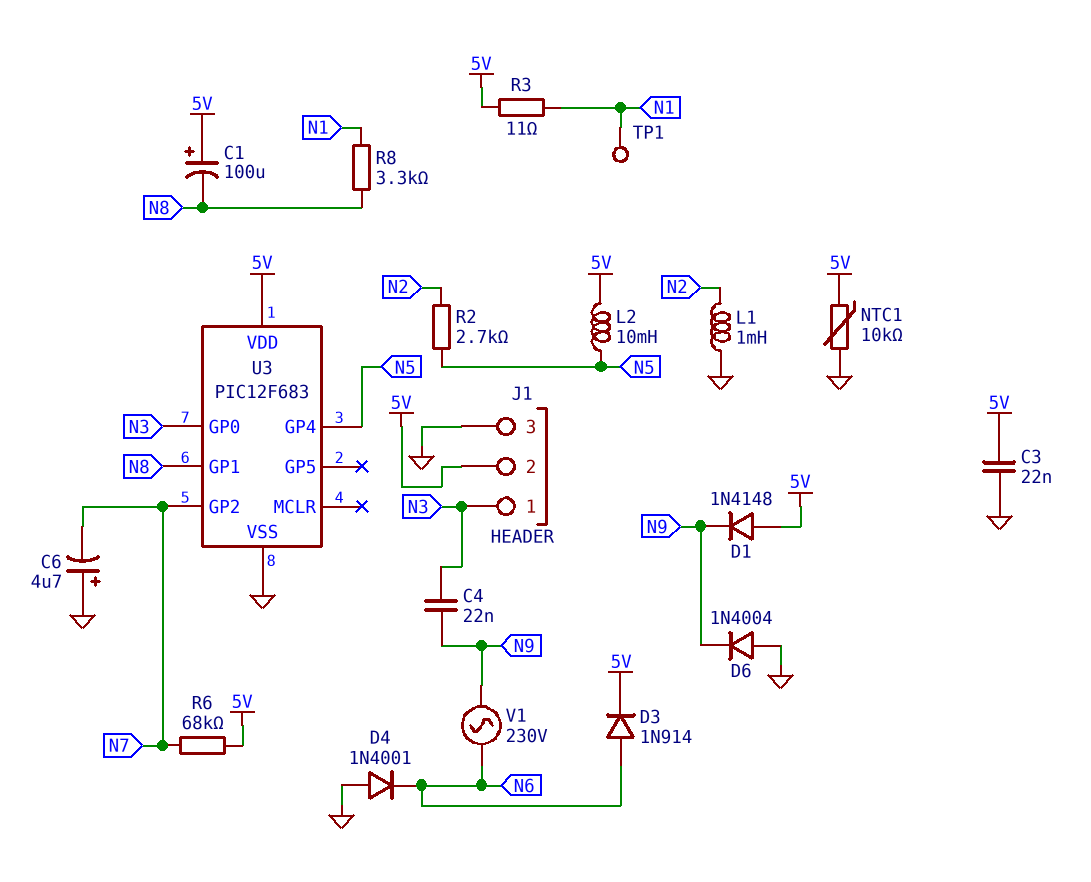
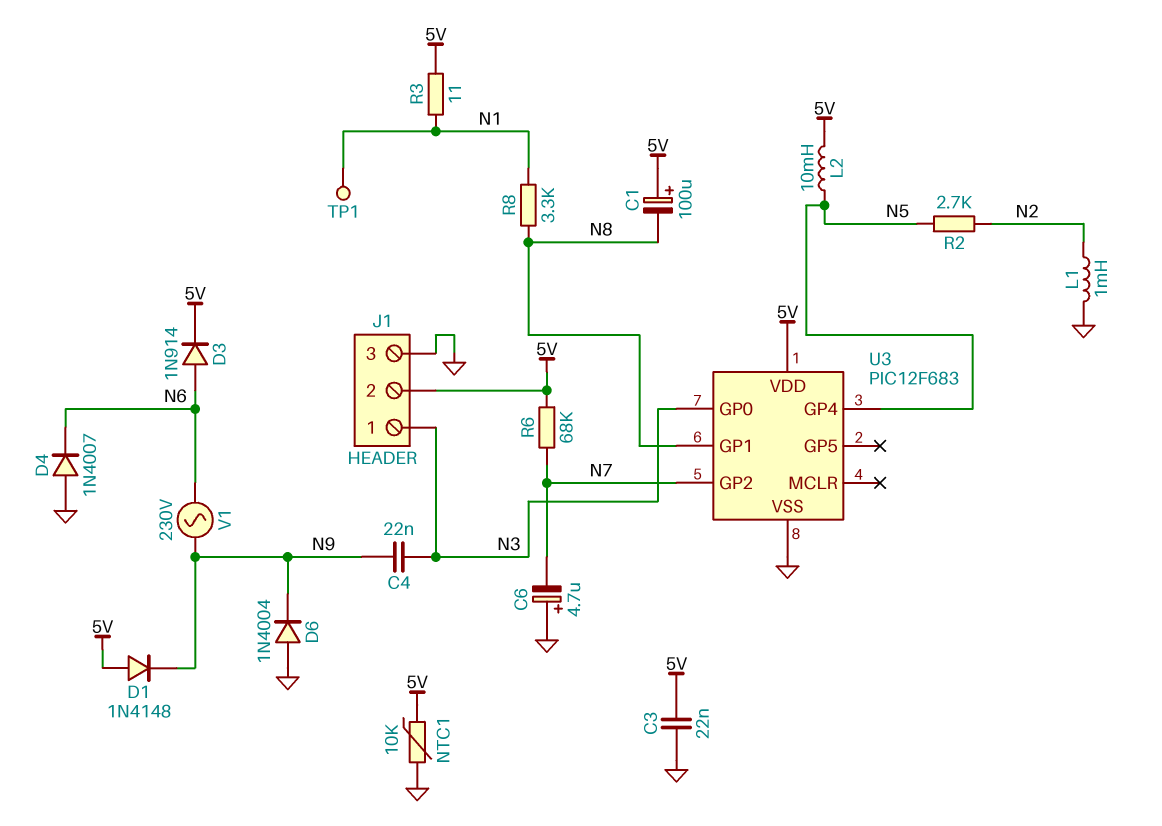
D4: diode 1N4001 (A GND, K N6) -> diode 1N4007 (A GND, K N6)

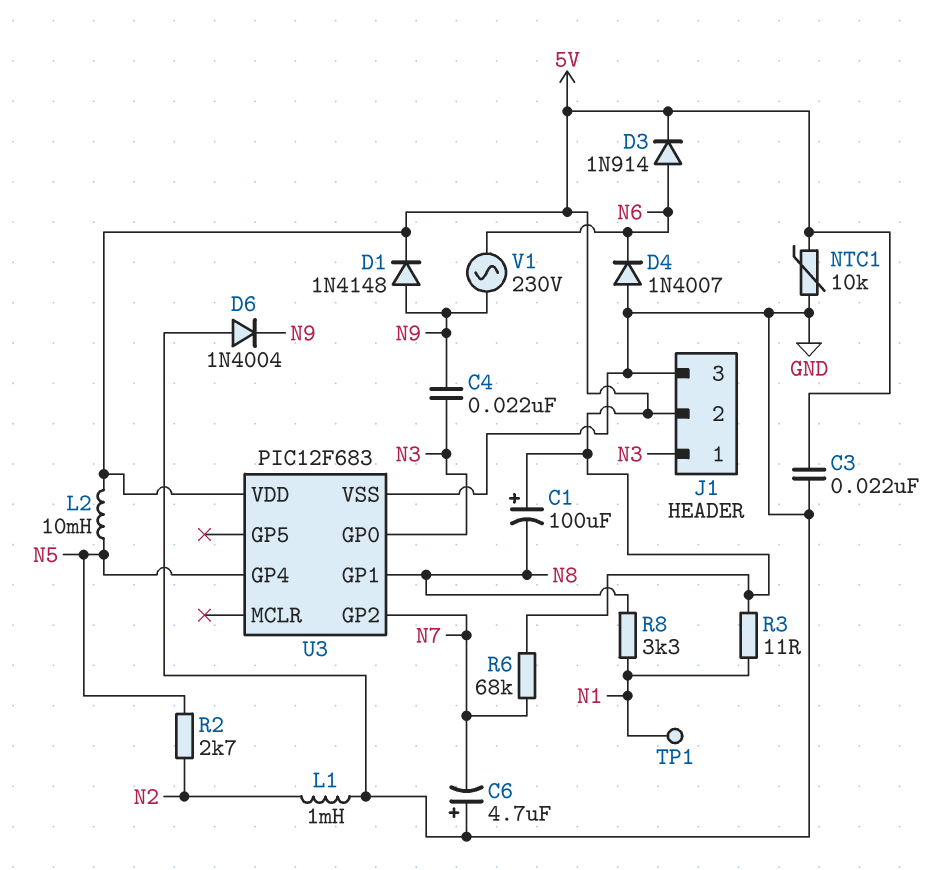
D1: diode 1N4148 (A 5V, K N9) -> diode 1N4148 (A N9, K 5V)

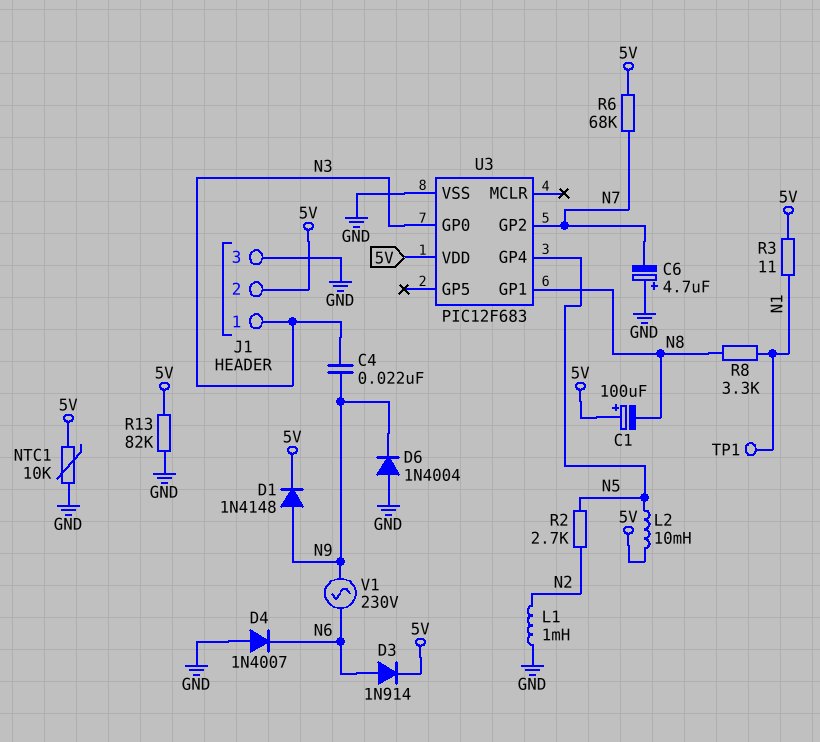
C3: 22nF (5V, GND) -> none
R13: none -> 82k (5V, GND)

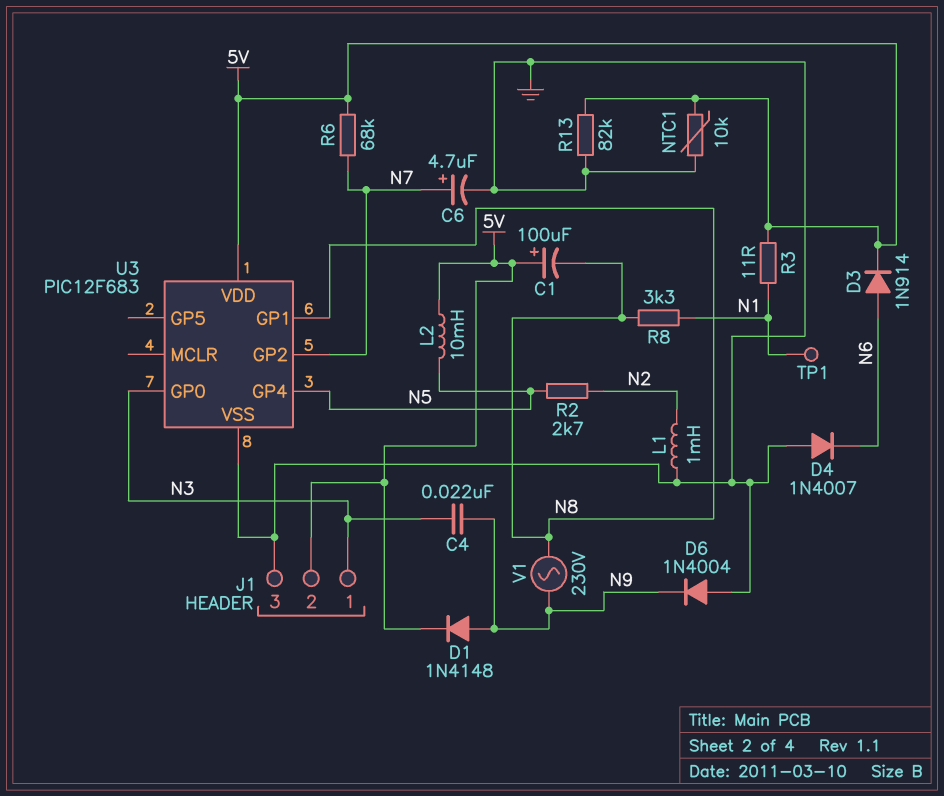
C6: 4.7uF (plus GND, minus N7) -> 4.7uF (plus N7, minus GND)
V1: AC 230V (N6, N9) -> AC 230V (N8, N9)

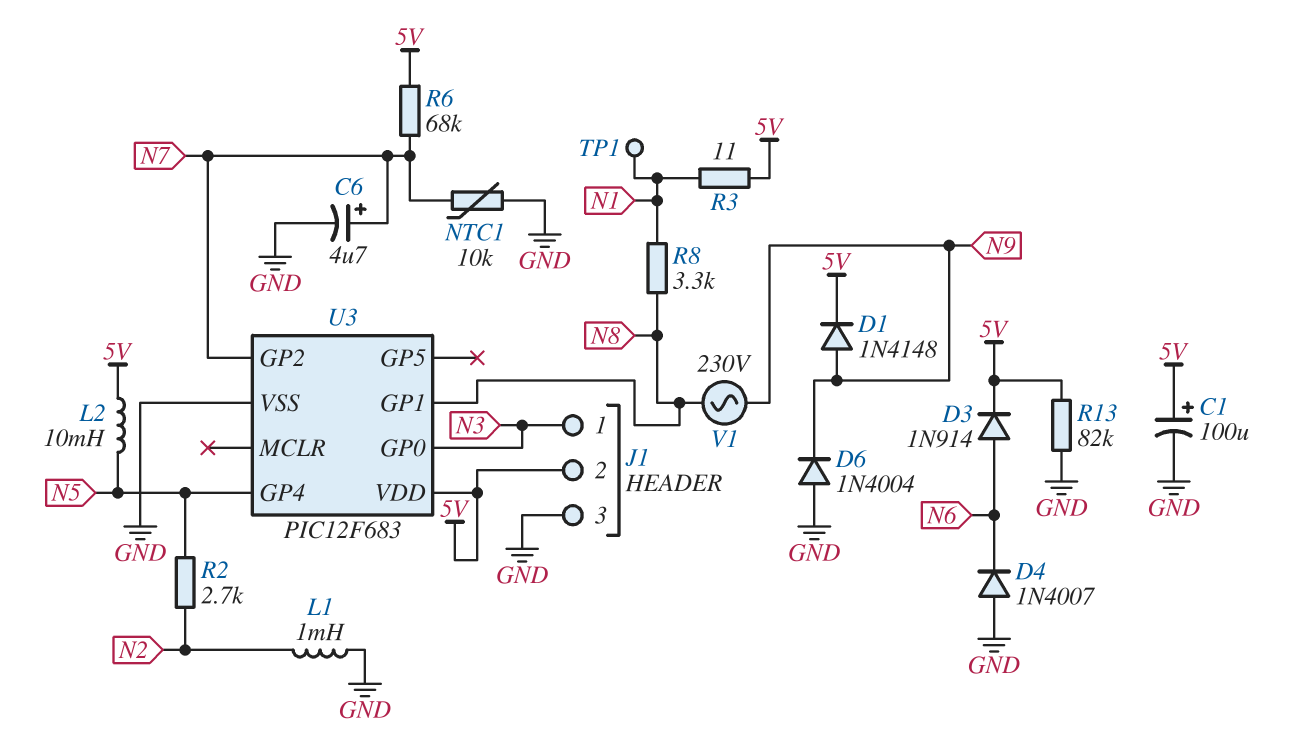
C1: 100uF (plus 5V, minus N8) -> 100uF (plus 5V, minus GND)
C4: 22nF (N3, N9) -> none
NTC1: 10k (5V, GND) -> 10k (GND, N7)

